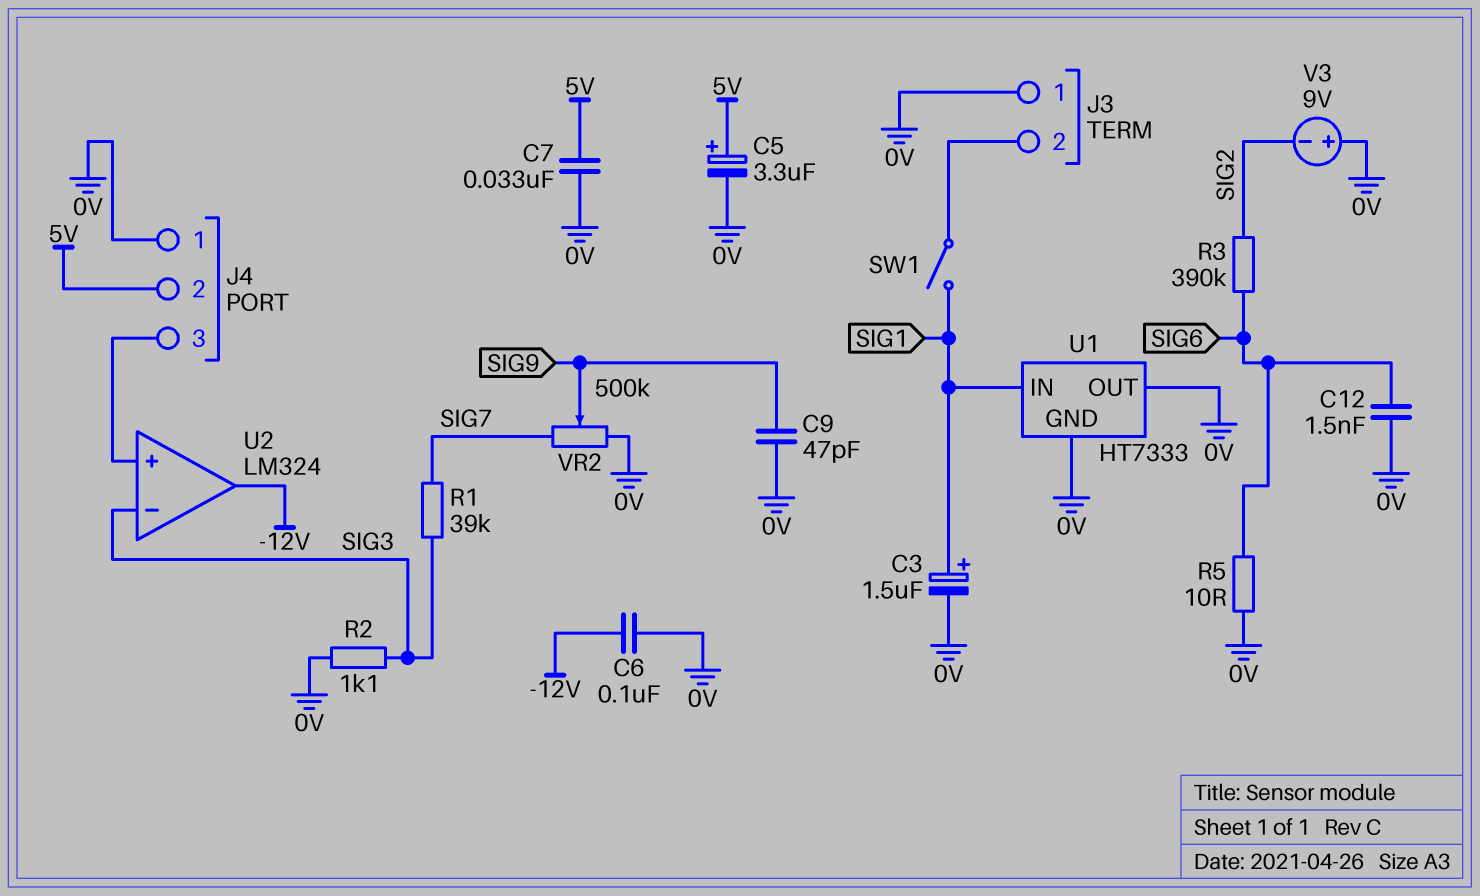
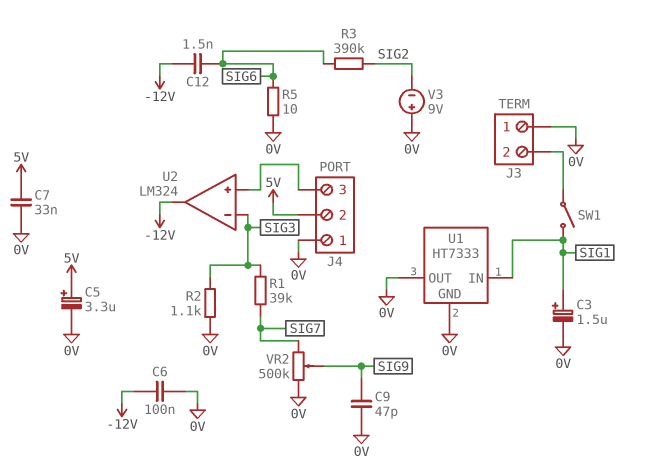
C12: 1.5nF (0V, SIG6) -> 1.5nF (-12V, SIG6)

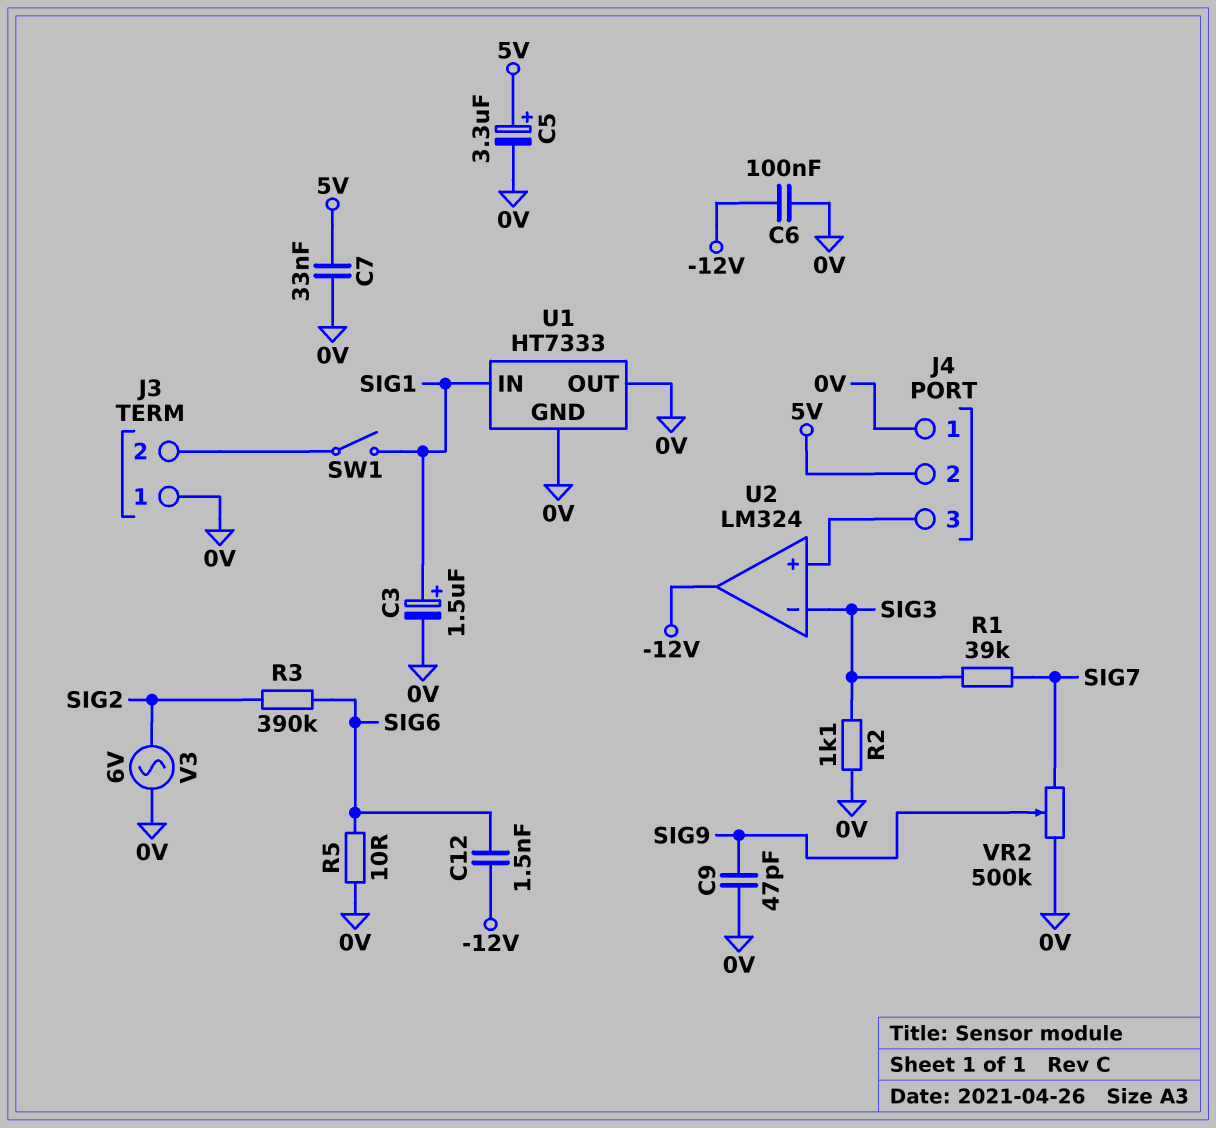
V3: 9V (plus 0V, minus SIG2) -> AC 6V (0V, SIG2)

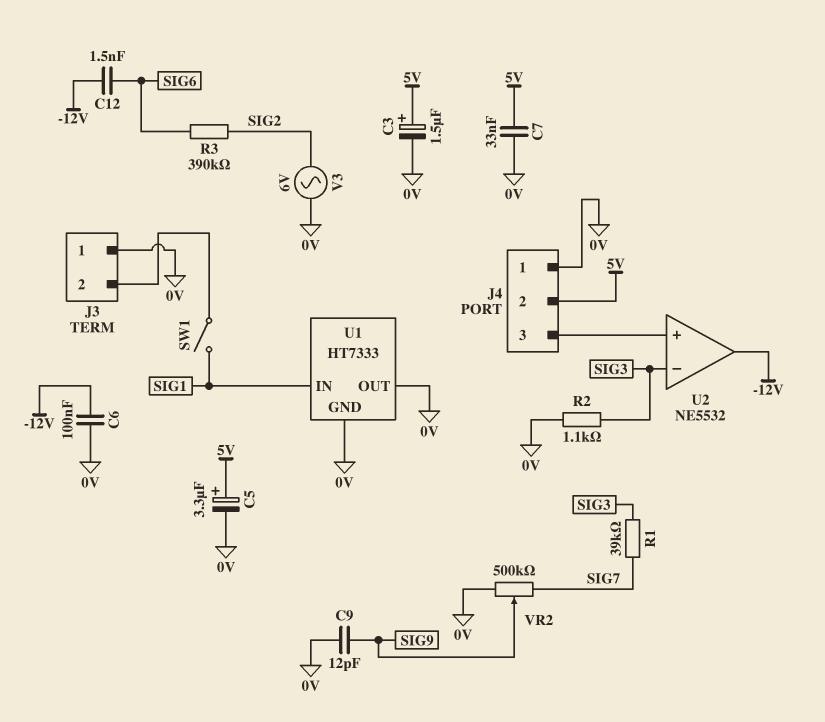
C3: 1.5uF (plus SIG1, minus 0V) -> 1.5uF (plus 5V, minus 0V)
C9: 47pF (0V, SIG9) -> 12pF (0V, SIG9)
R5: 10 (0V, SIG6) -> none
U2: LM324 -> NE5532

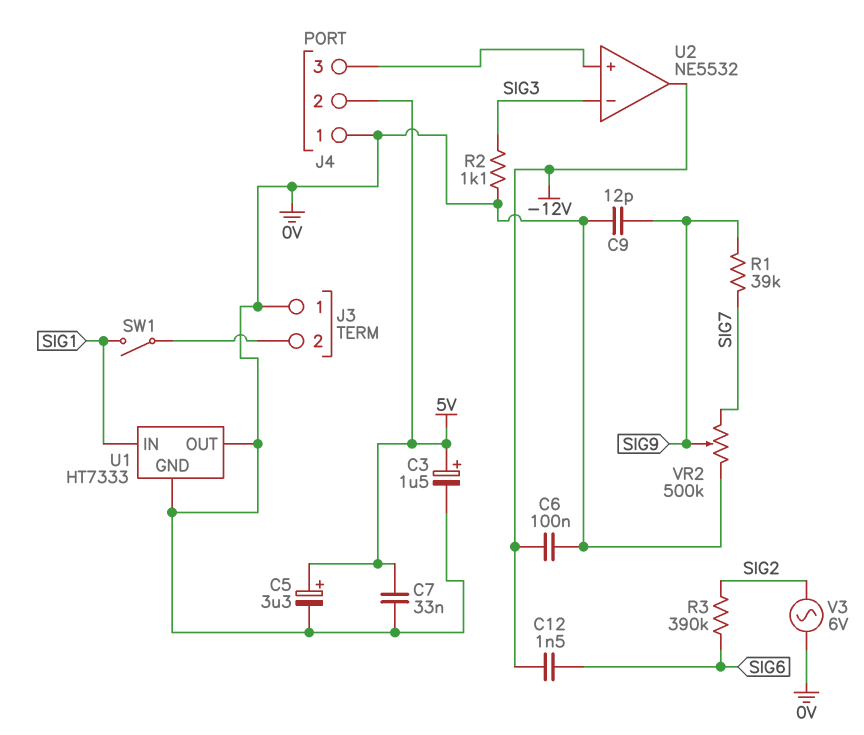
R1: 39k (SIG3, SIG7) -> 39k (SIG7, SIG9)

